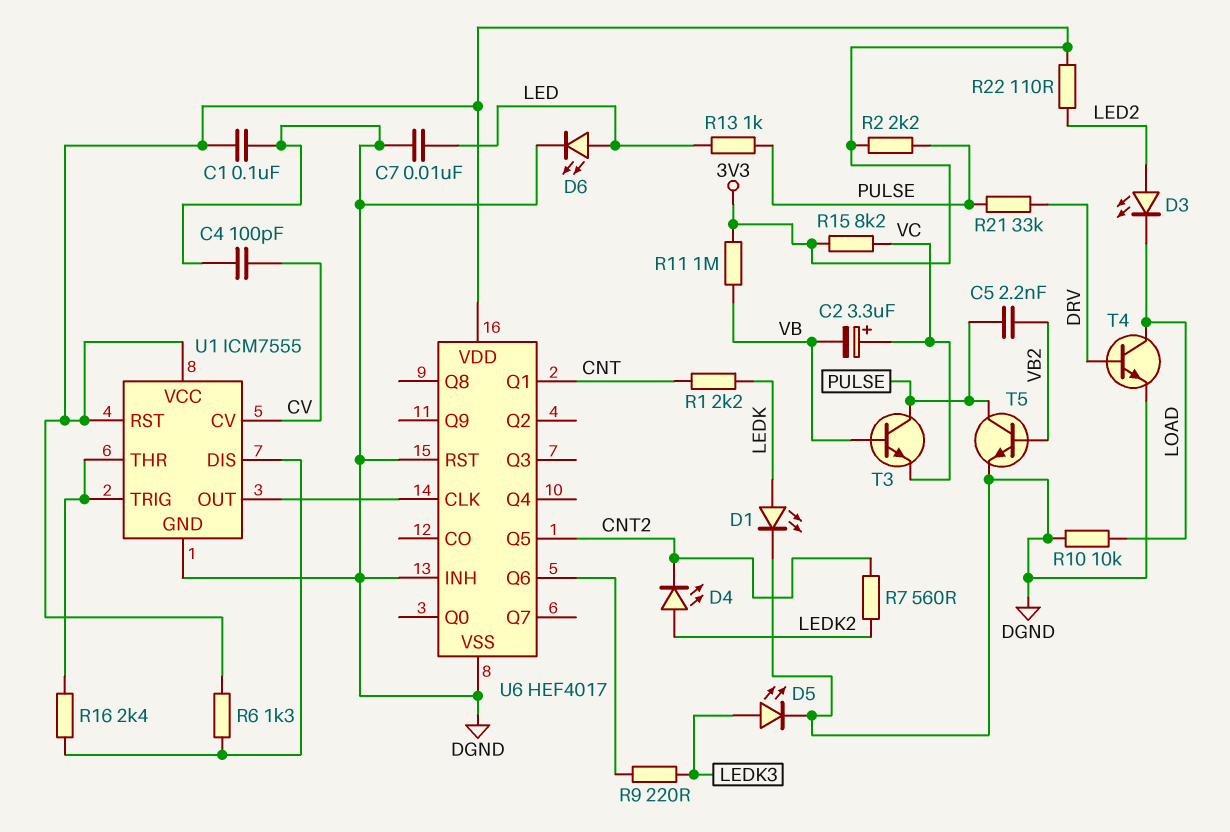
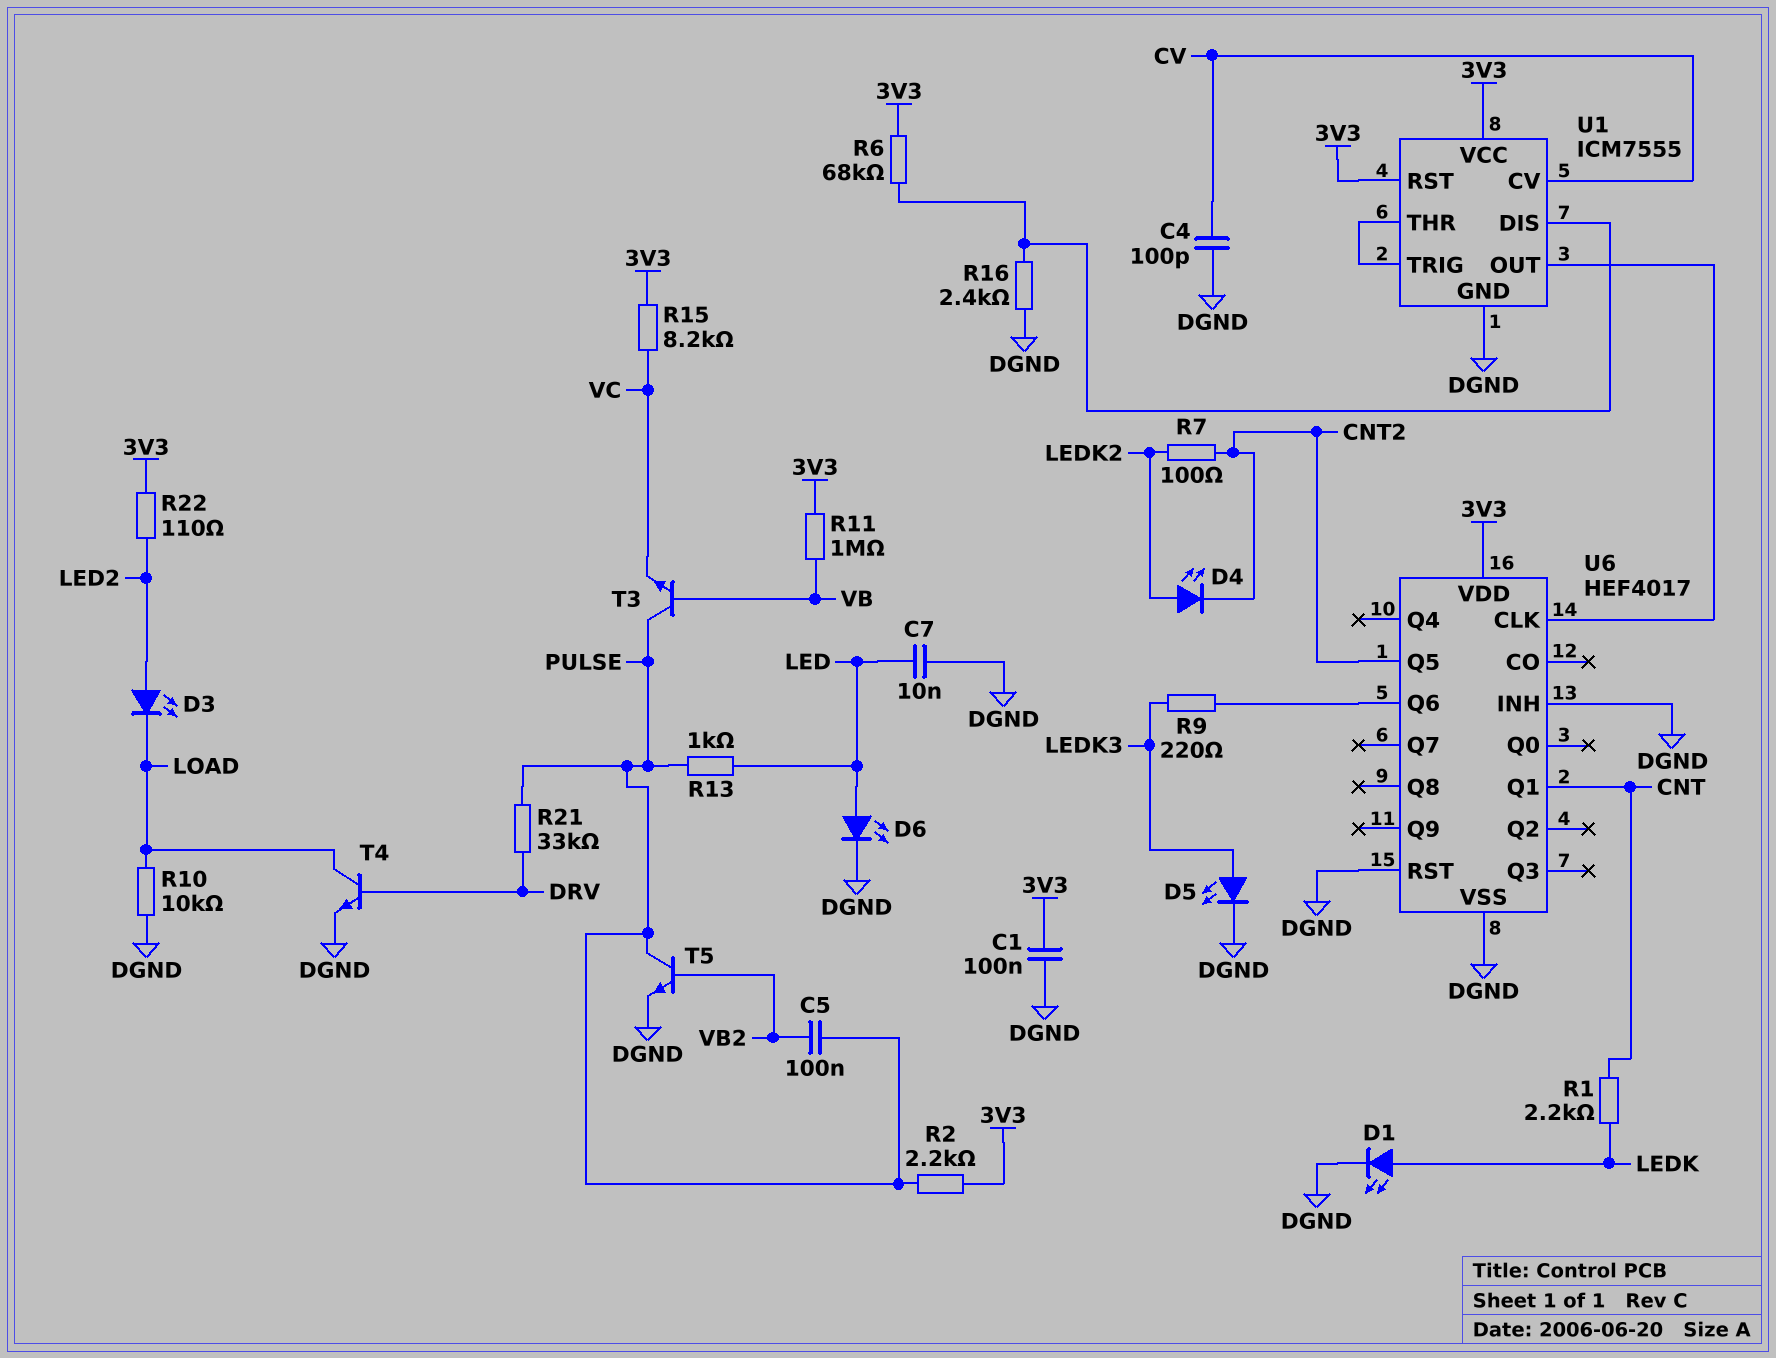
C2: 3.3uF (plus VC, minus VB) -> none
C5: 2.2nF (PULSE, VB2) -> 100nF (PULSE, VB2)
R6: 1.3k (3V3, U1/DIS) -> 68k (3V3, U1/DIS)
R7: 560 (CNT2, LEDK2) -> 100 (CNT2, LEDK2)
R16: 2.4k (U1/DIS, U1/THR) -> 2.4k (DGND, U1/DIS)

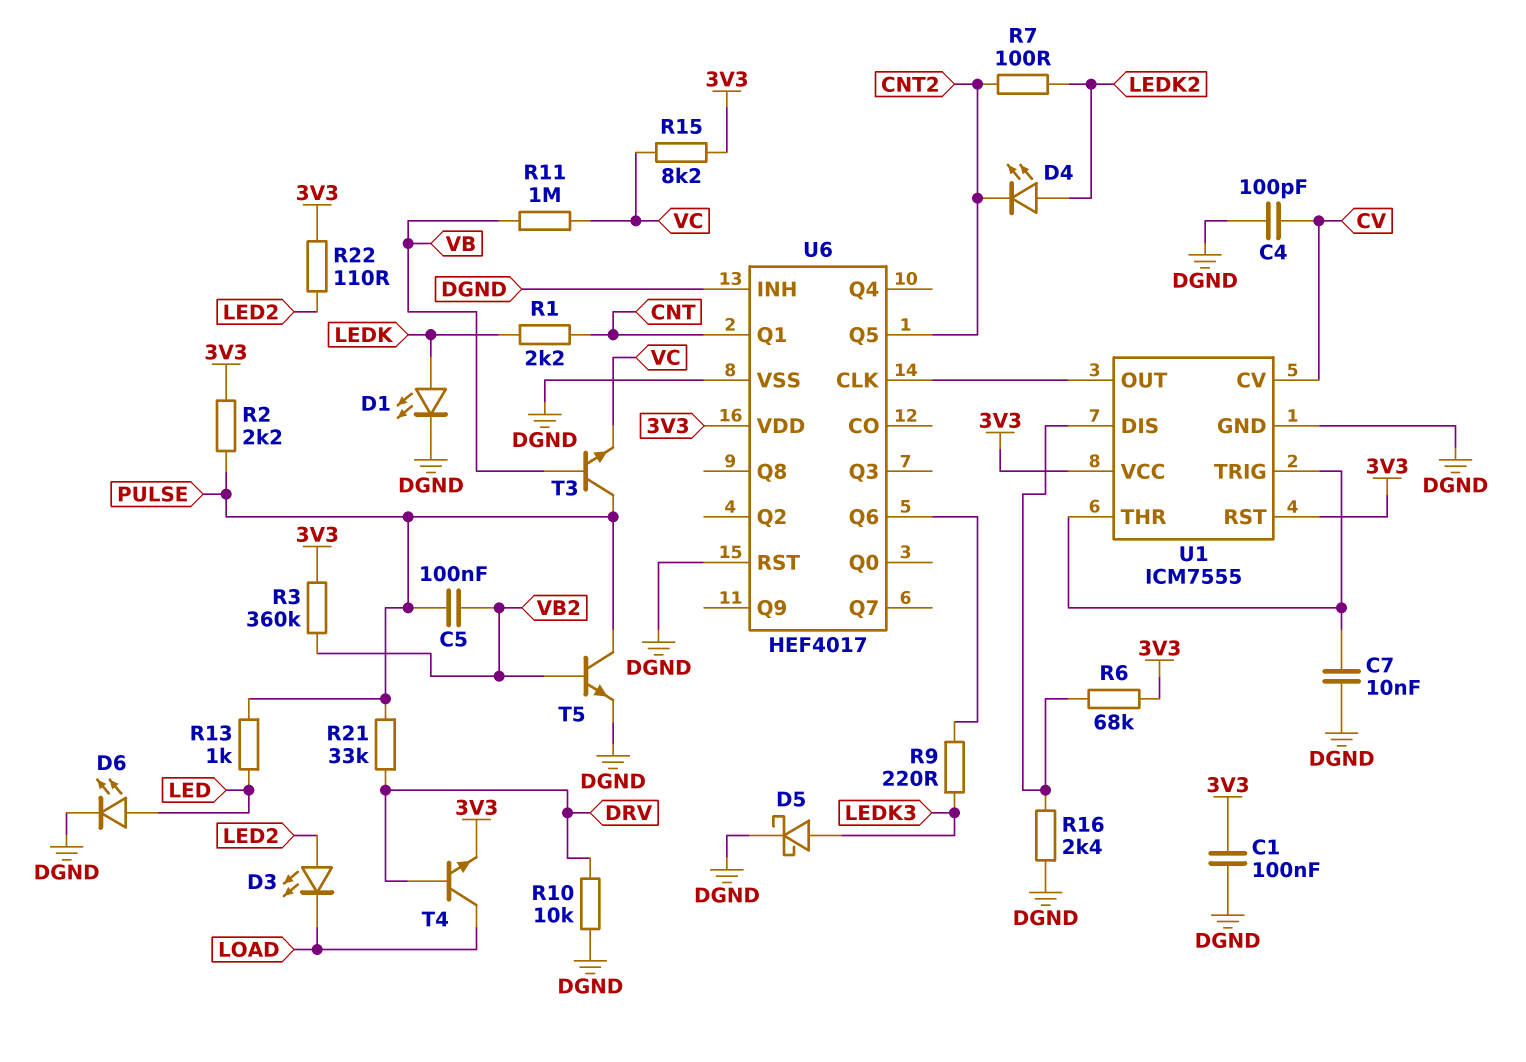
C7: 10nF (DGND, LED) -> 10nF (DGND, U1/THR)
D5: LED (A LEDK3, K DGND) -> schottky (A LEDK3, K DGND)
R3: none -> 360k (3V3, VB2)
R10: 10k (DGND, LOAD) -> 10k (DGND, DRV)
R11: 1M (3V3, VB) -> 1M (VB, VC)
T4: NPN (B DRV, C LOAD, E DGND) -> NPN (B DRV, C LOAD, E 3V3)

